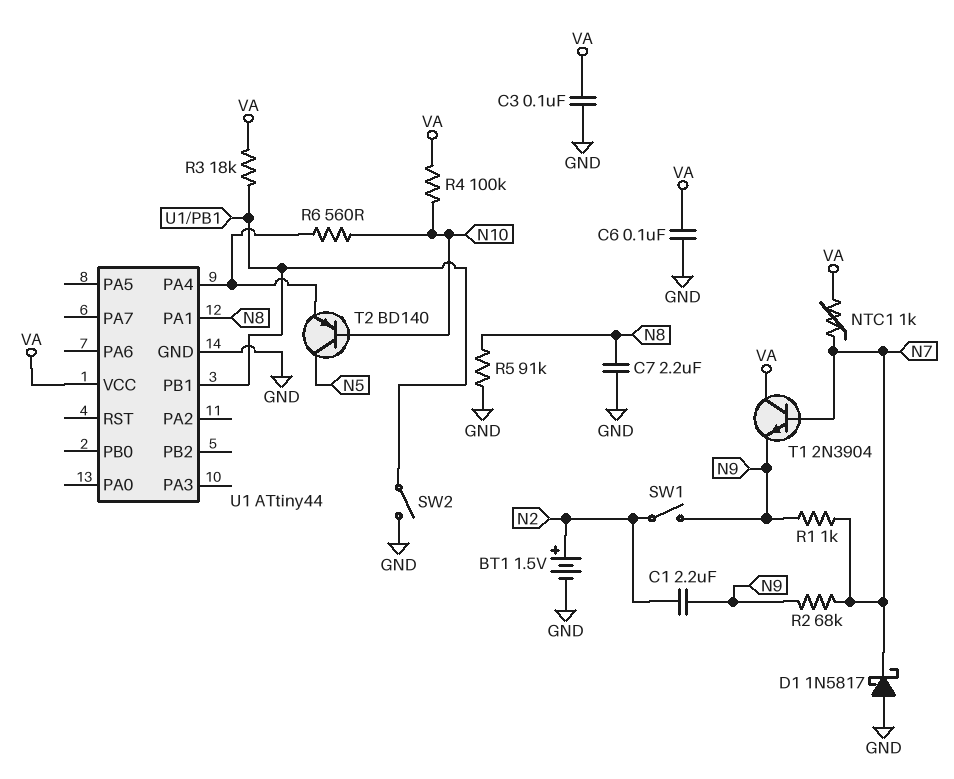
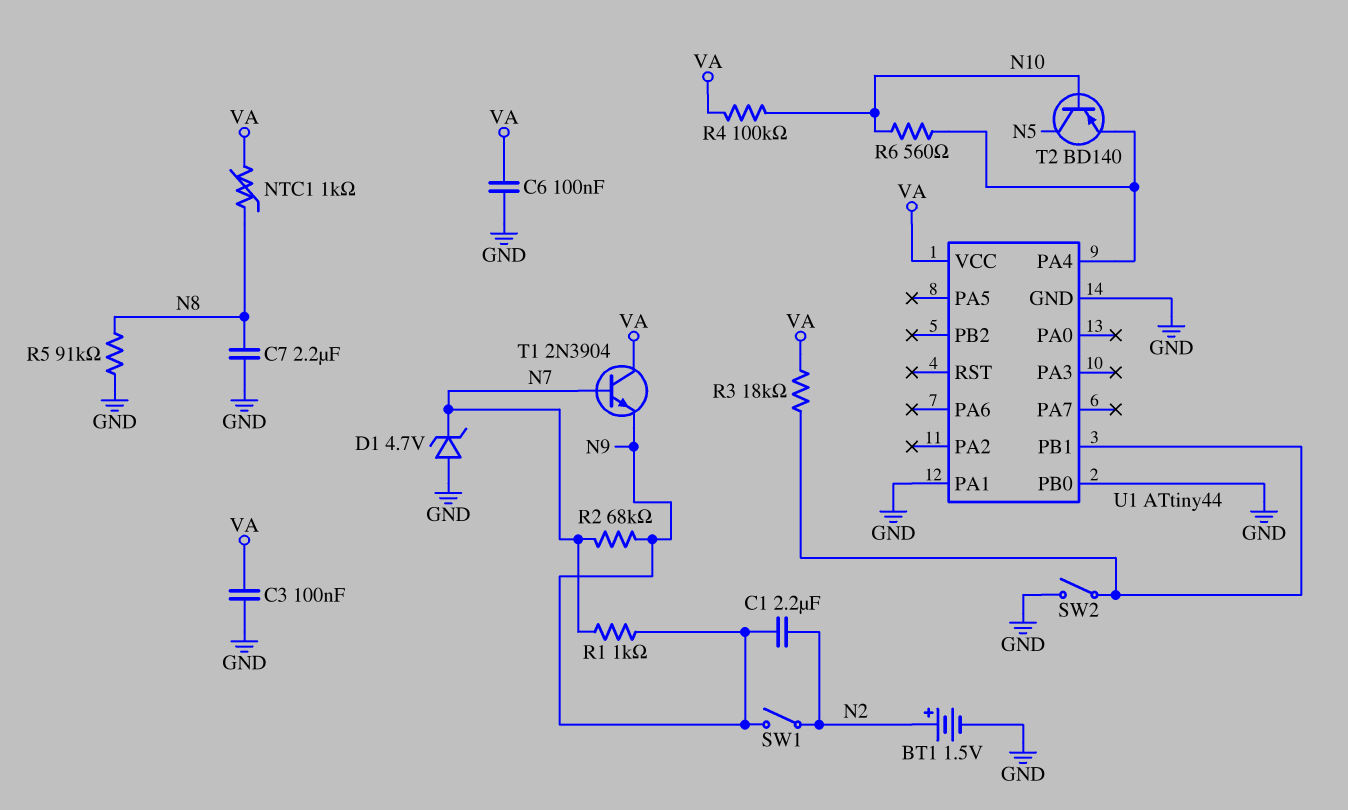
D1: schottky 1N5817 (A GND, K N7) -> zener 4.7V (A GND, K N7)
NTC1: 1k (N7, VA) -> 1k (N8, VA)
U1 pin PA1: N8 -> GND
U1 pin PB0: none -> GND

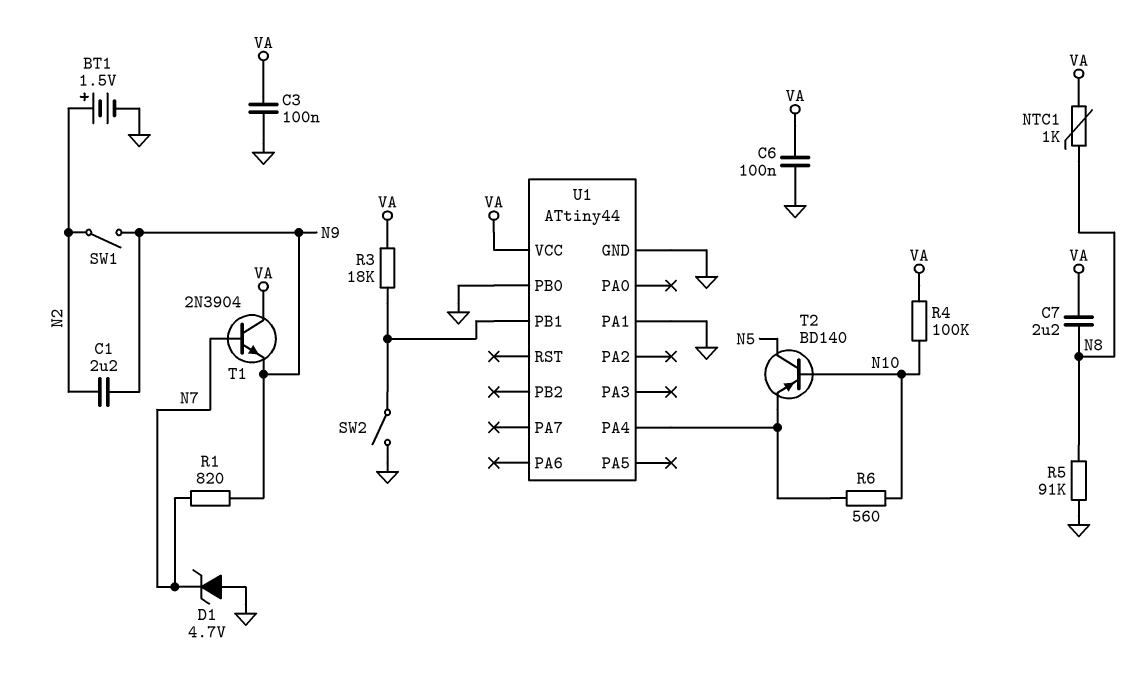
C7: 2.2uF (GND, N8) -> 2.2uF (N8, VA)
R1: 1k (N7, N9) -> 820 (N7, N9)
R2: 68k (N7, N9) -> none

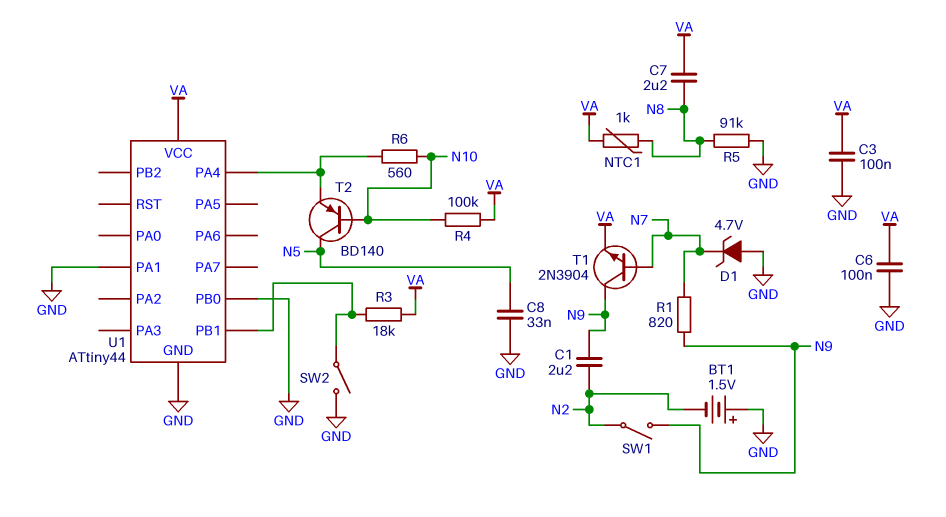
BT1: 1.5V (plus N2, minus GND) -> 1.5V (plus GND, minus N2)
C8: none -> 33nF (GND, N5)
T1: NPN 2N3904 (B N7, C VA, E N9) -> NPN 2N3904 (B N7, C N9, E VA)

